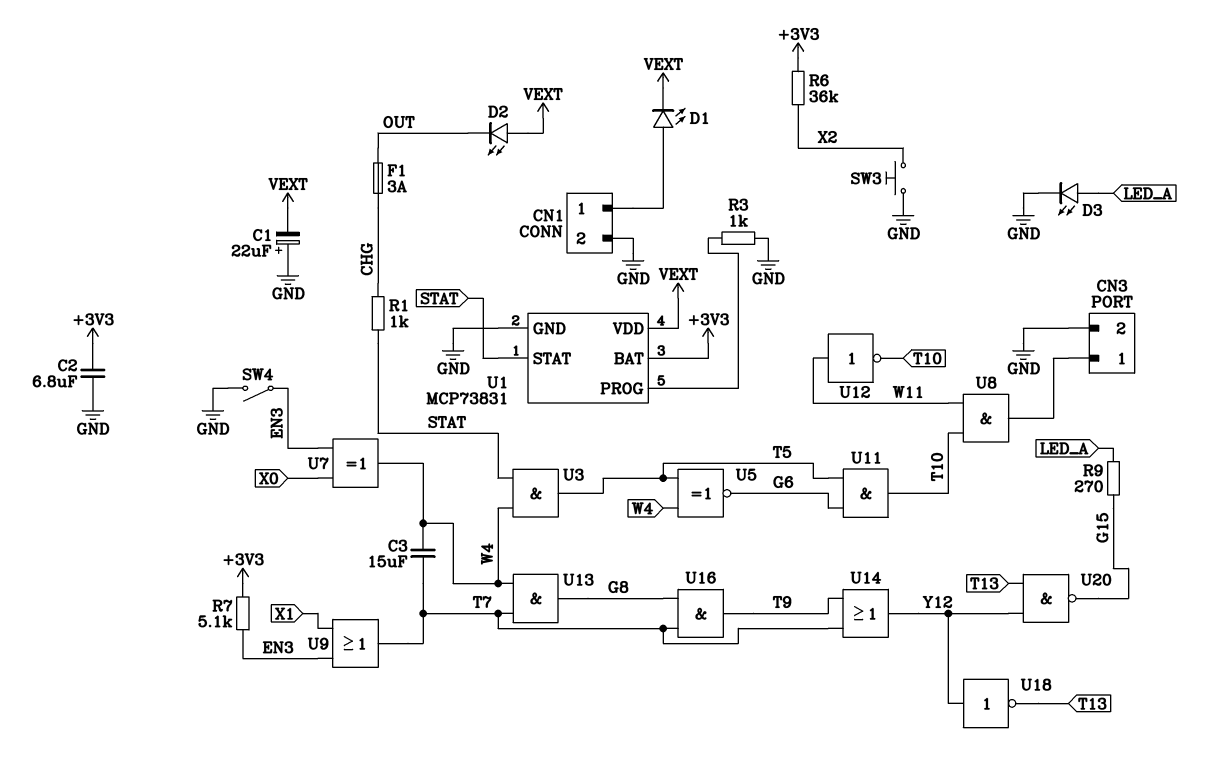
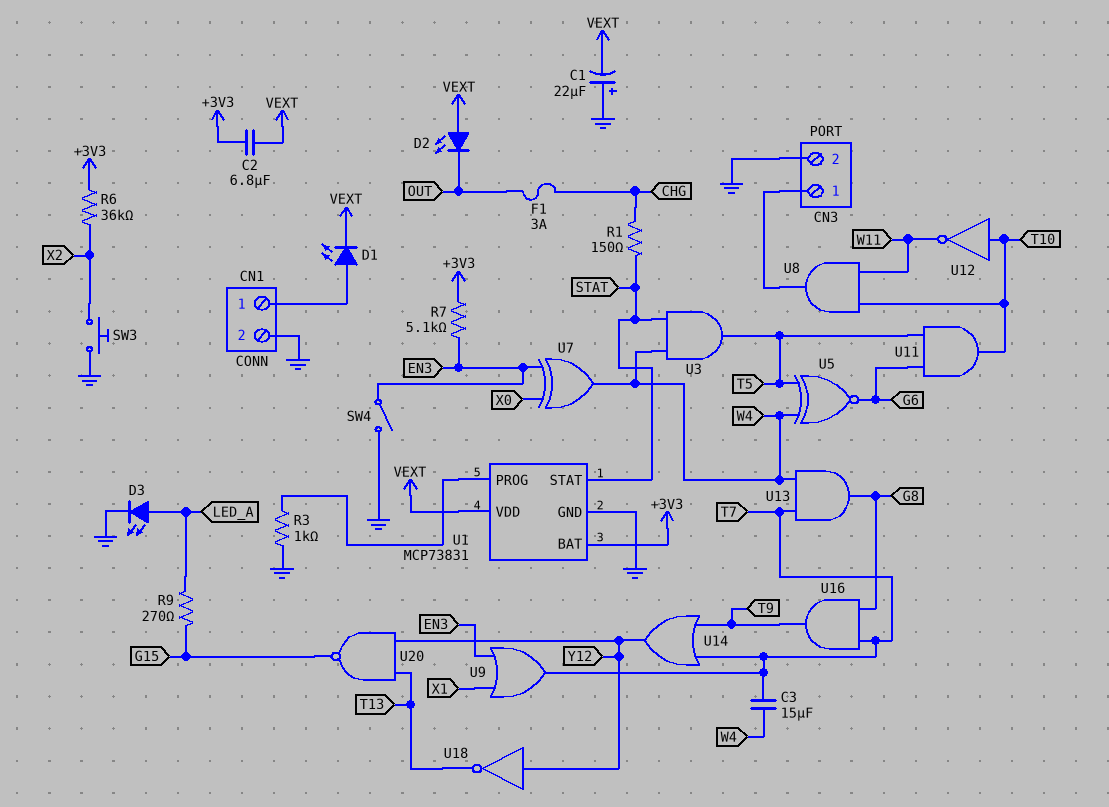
C2: 6.8uF (+3V3, GND) -> 6.8uF (+3V3, VEXT)
R1: 1k (CHG, STAT) -> 150 (CHG, STAT)
U12: NOT (in W11, out T10) -> NOT (in T10, out W11)

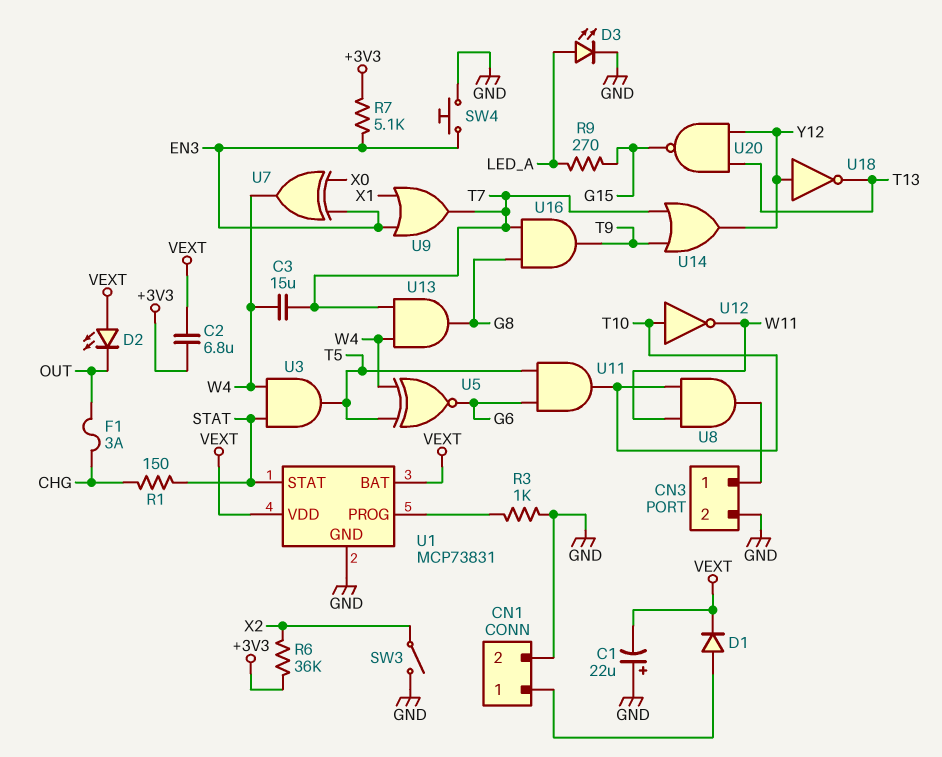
D1: LED (A CN1/1, K VEXT) -> diode (A CN1/1, K VEXT)
SW3: button (GND, X2) -> switch (GND, X2)
SW4: switch (EN3, GND) -> button (EN3, GND)
U1 pin BAT: +3V3 -> VEXT

